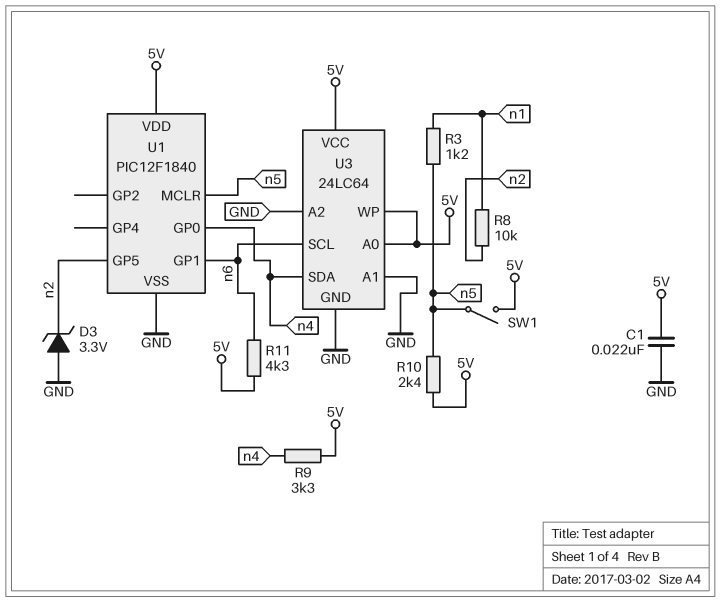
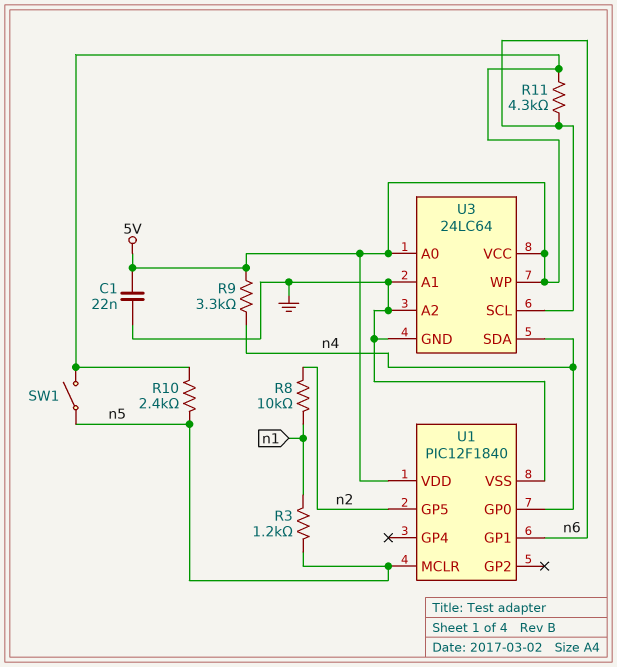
D3: zener 3.3V (A GND, K n2) -> none

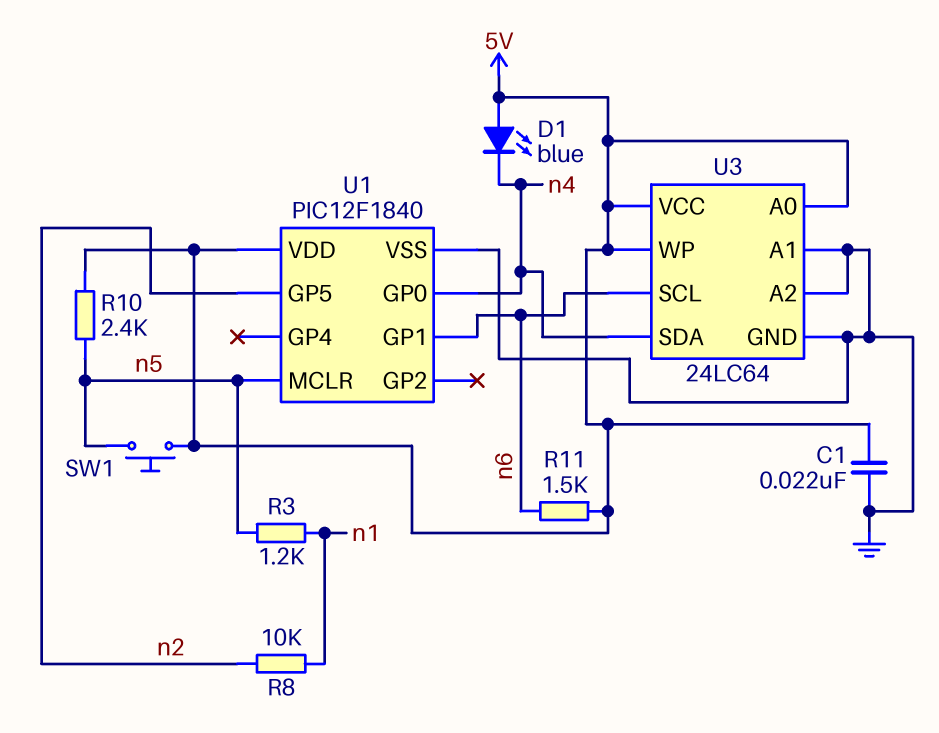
D1: none -> LED blue (A 5V, K n4)
R9: 3.3k (5V, n4) -> none
R11: 4.3k (5V, n6) -> 1.5k (5V, n6)
SW1: switch (5V, n5) -> button (5V, n5)

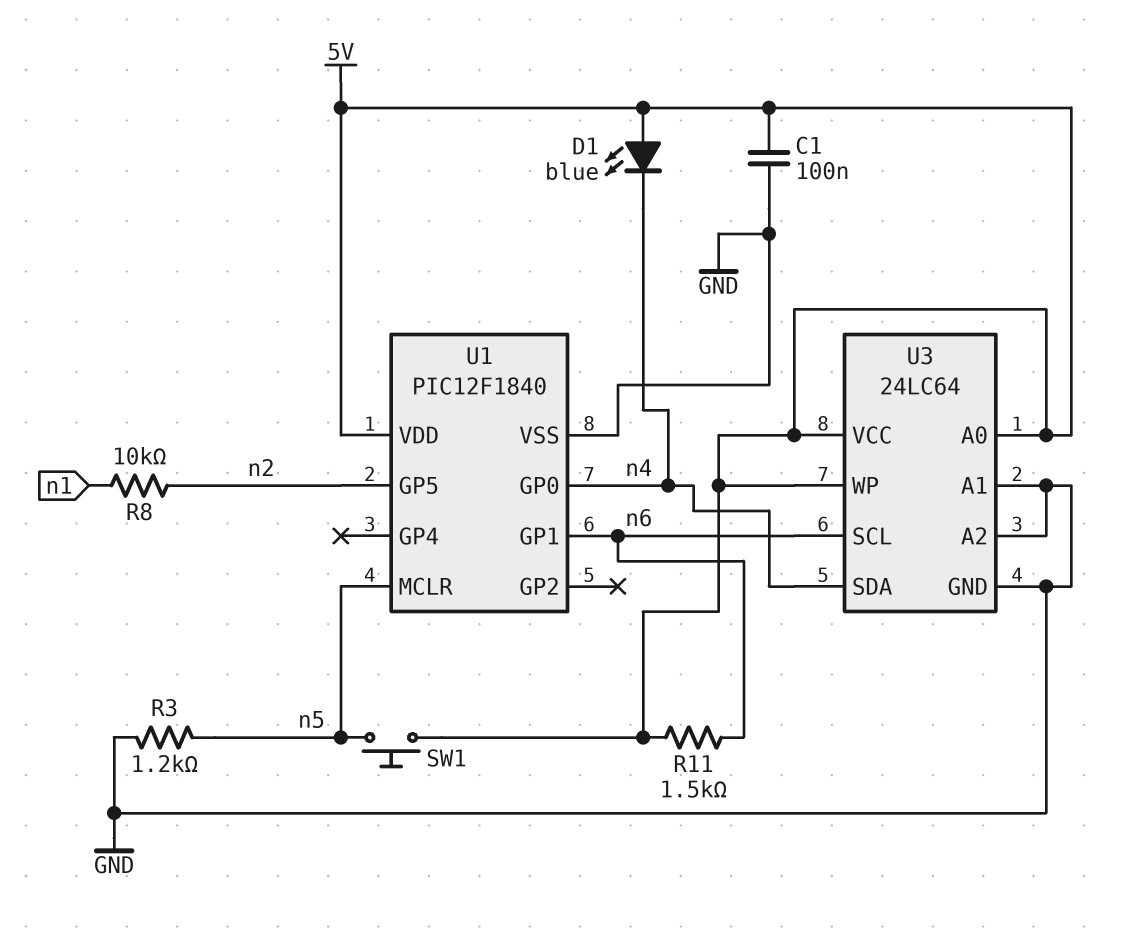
C1: 22nF (5V, GND) -> 100nF (5V, GND)
R3: 1.2k (n1, n5) -> 1.2k (GND, n5)
R10: 2.4k (5V, n5) -> none

